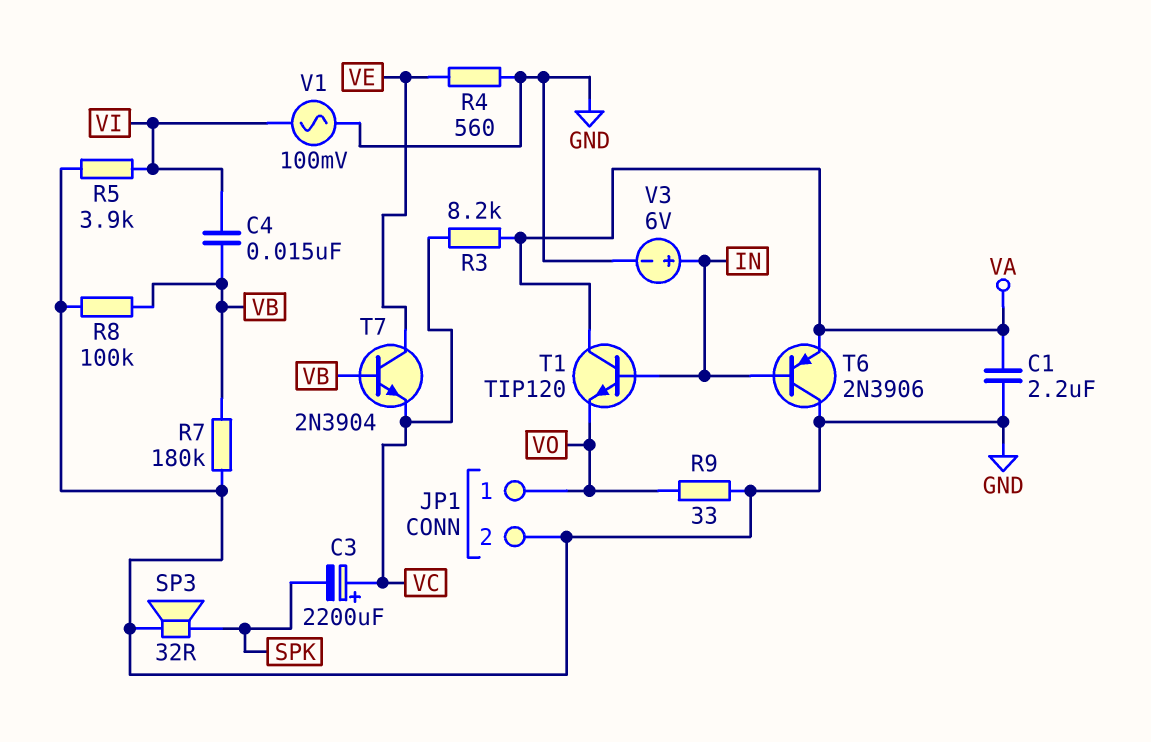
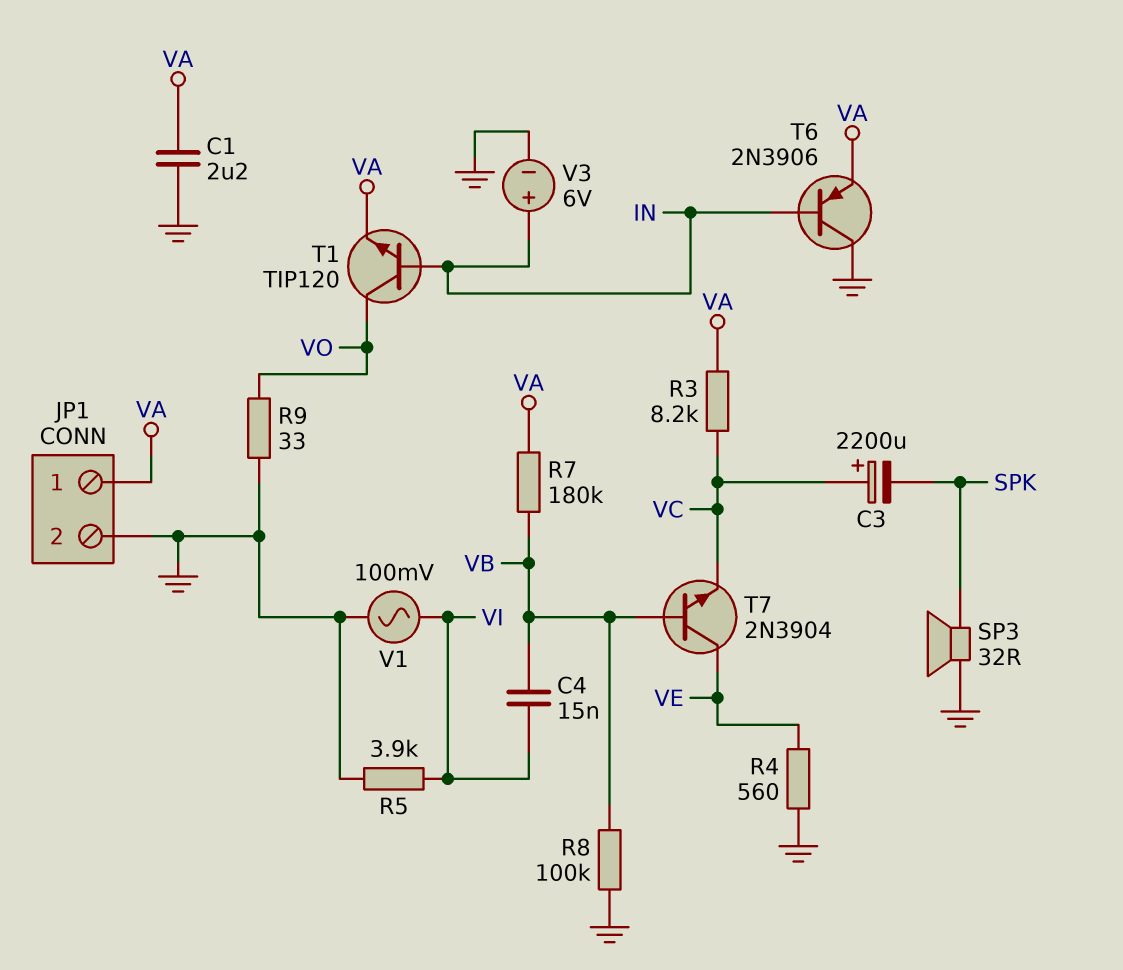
JP1 pin 1: VO -> VA
R7: 180k (GND, VB) -> 180k (VA, VB)
T1: NPN TIP120 (B IN, C VA, E VO) -> NPN TIP120 (B IN, C VO, E VA)

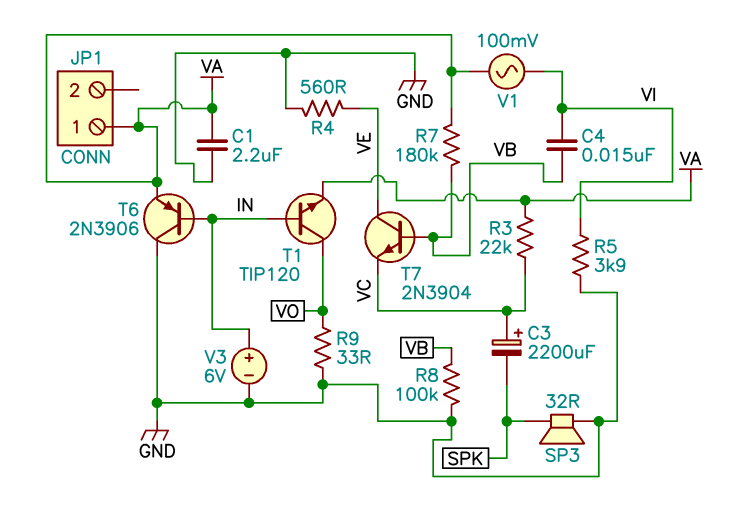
JP1 pin 2: GND -> none
R3: 8.2k (VA, VC) -> 22k (VA, VC)
V1: AC 100mV (GND, VI) -> AC 100mV (VA, VI)

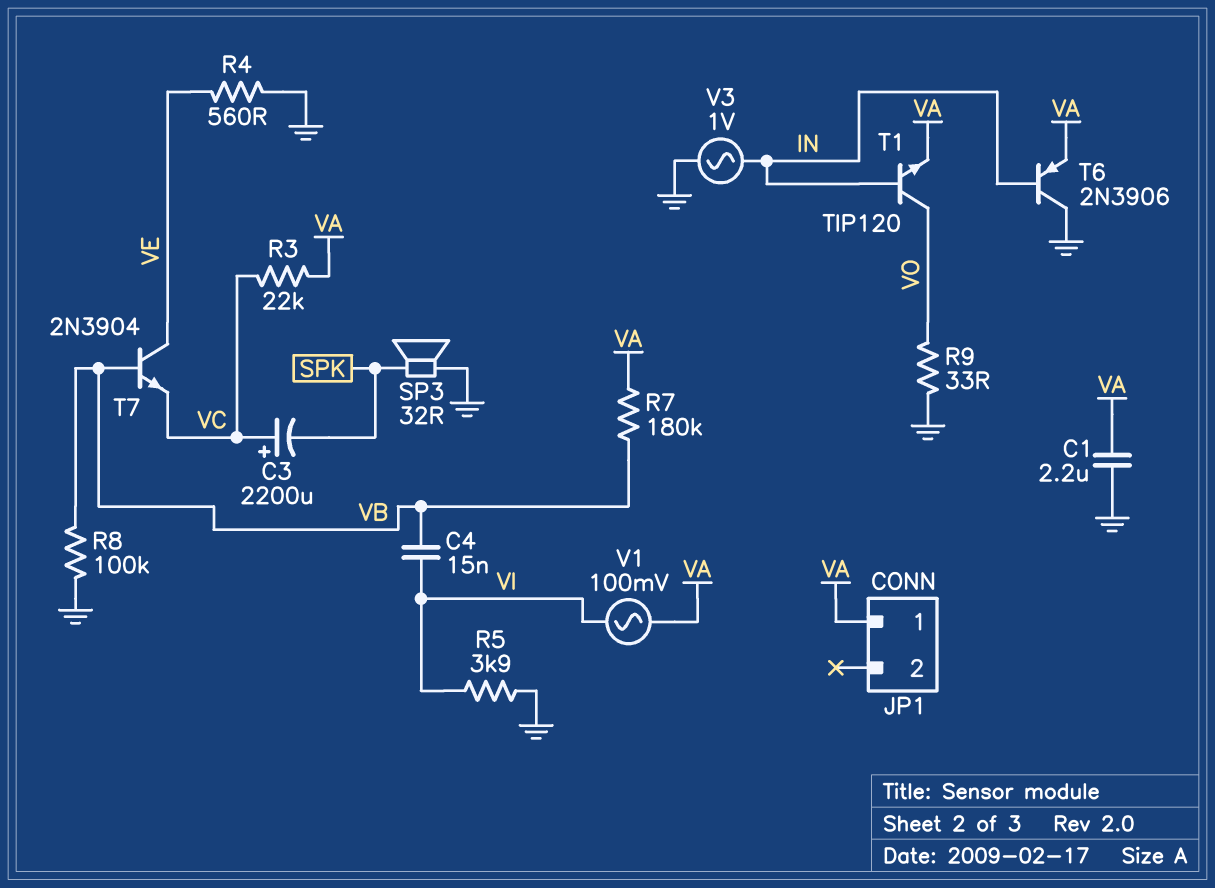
V3: 6V (plus IN, minus GND) -> AC 1V (GND, IN)

